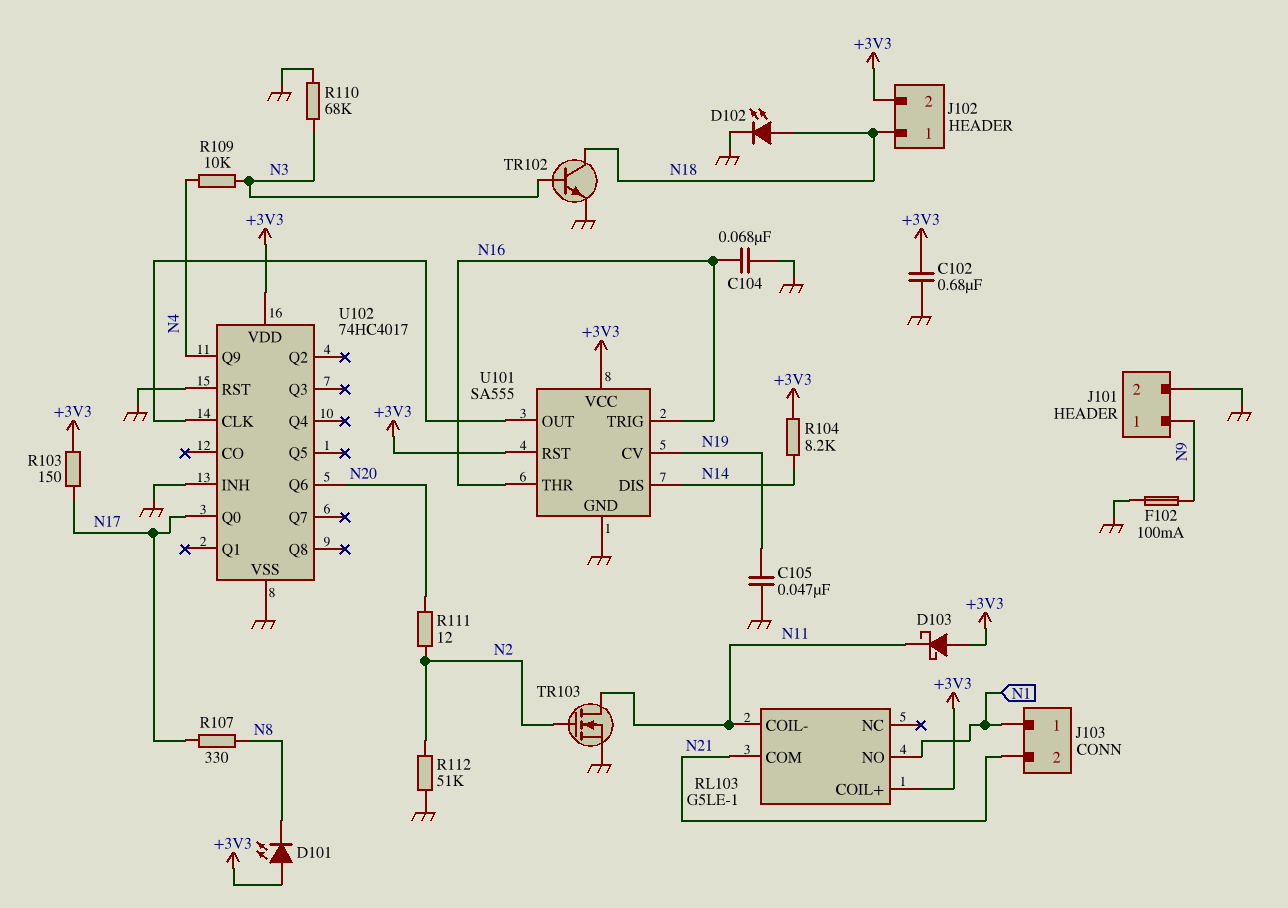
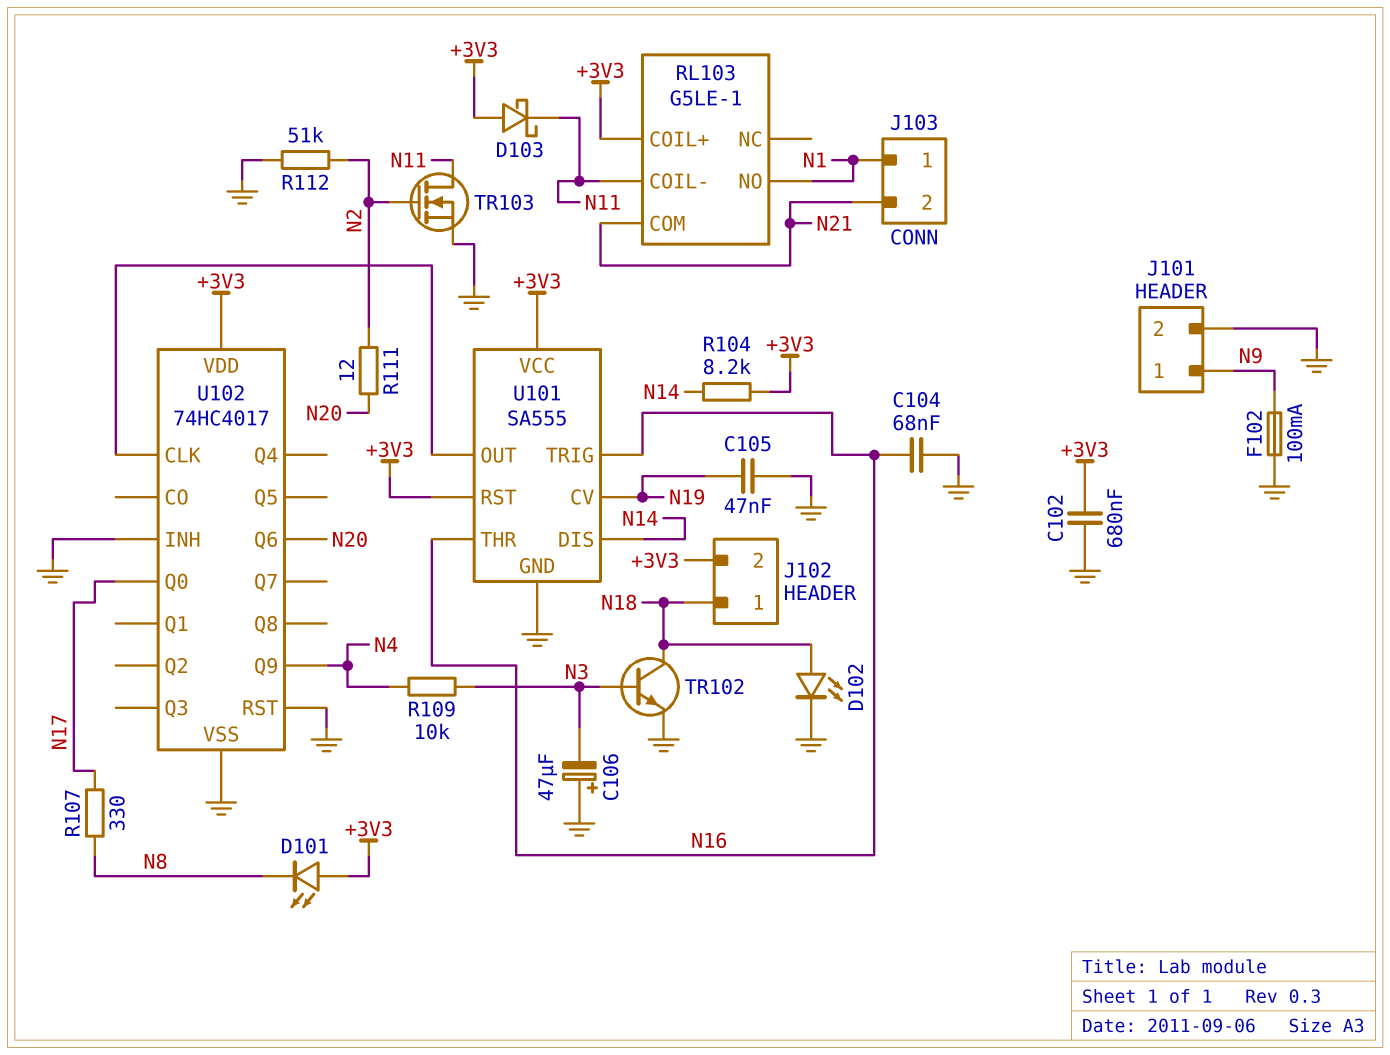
C106: none -> 47uF (plus GND, minus N3)
R103: 150 (+3V3, N17) -> none
R110: 68k (GND, N3) -> none

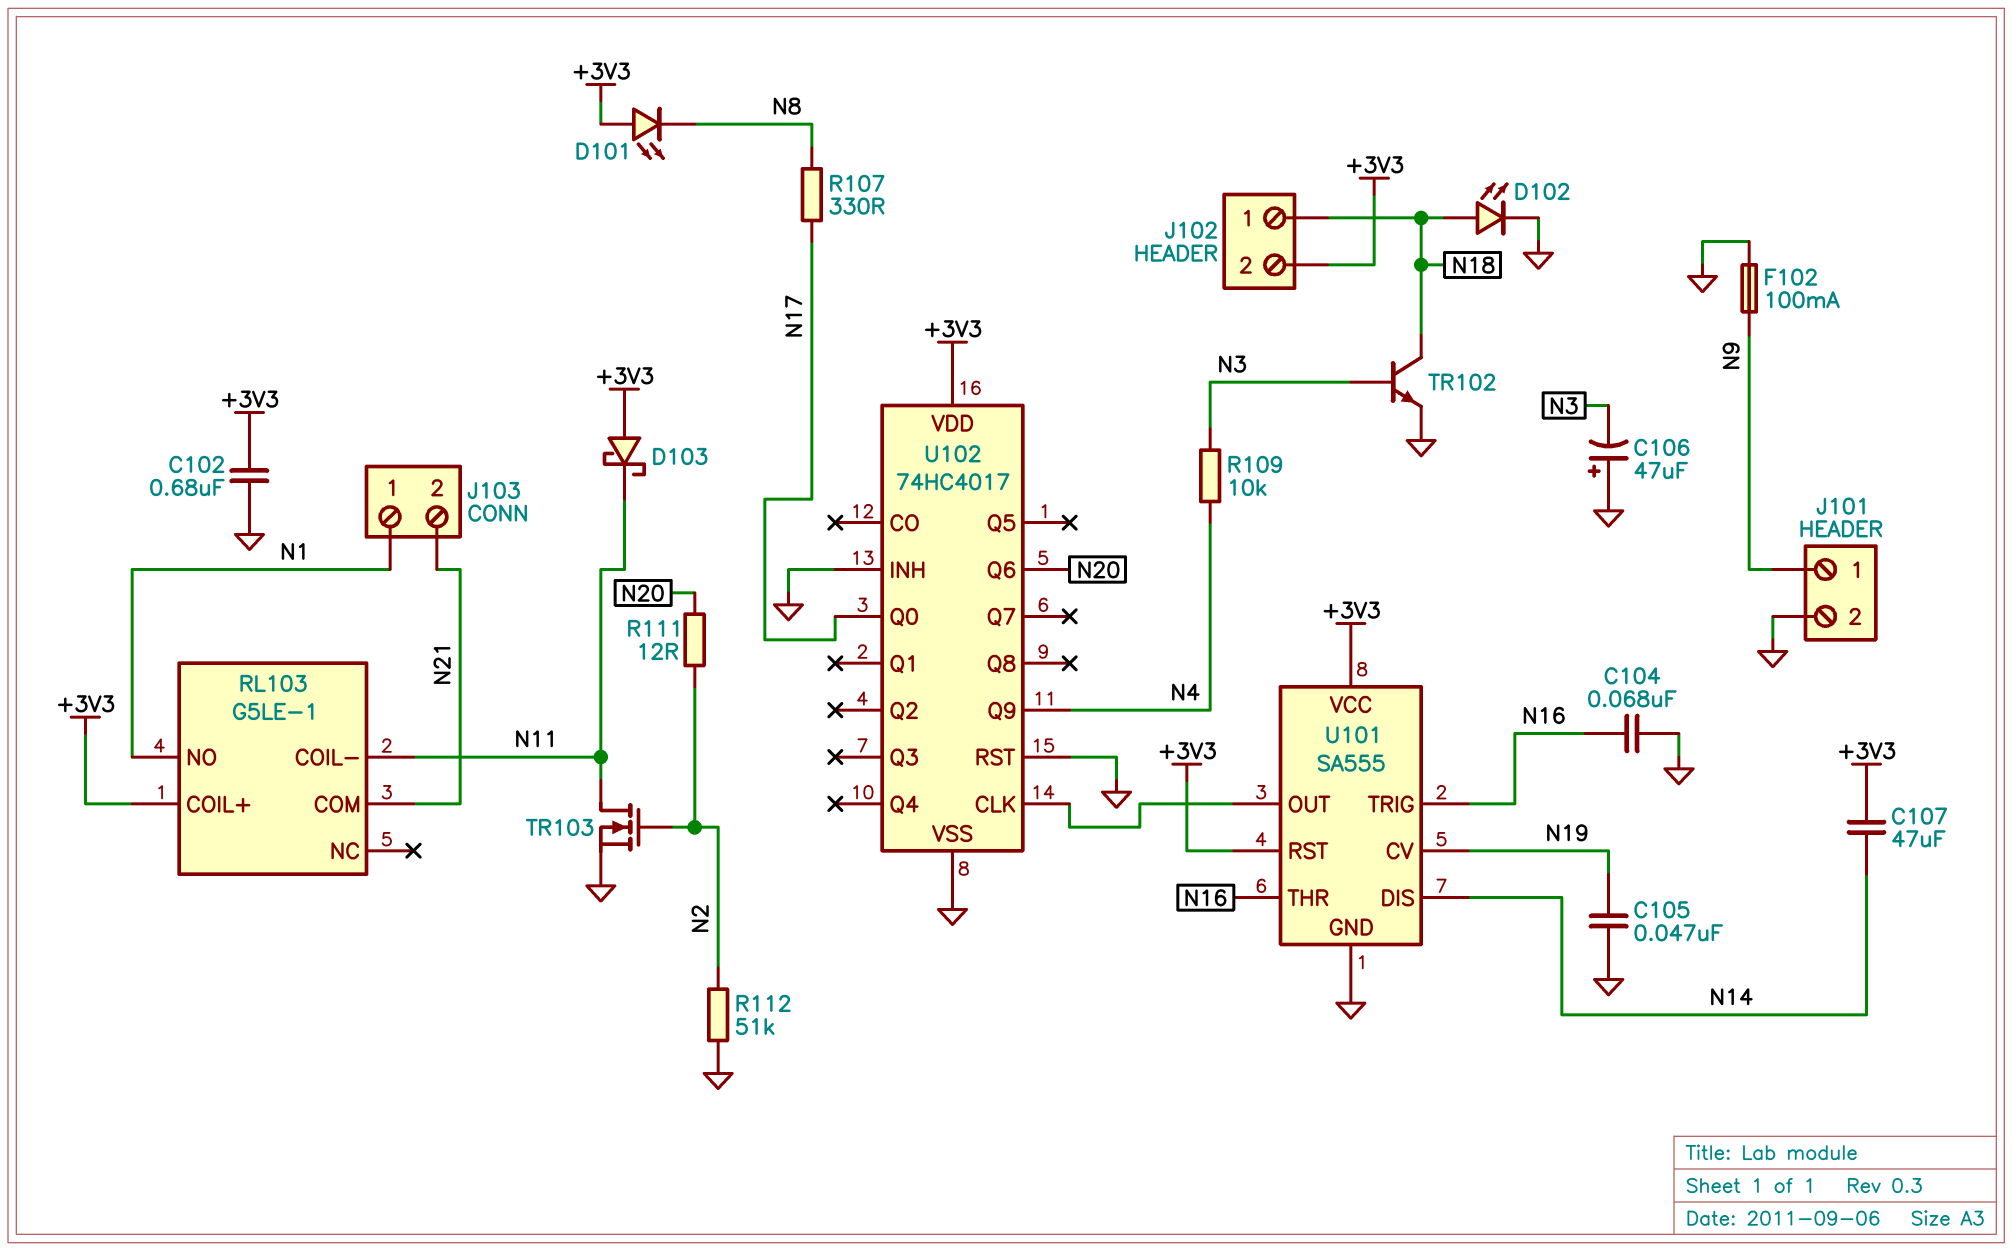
C107: none -> 47uF (+3V3, N14)
R104: 8.2k (+3V3, N14) -> none

